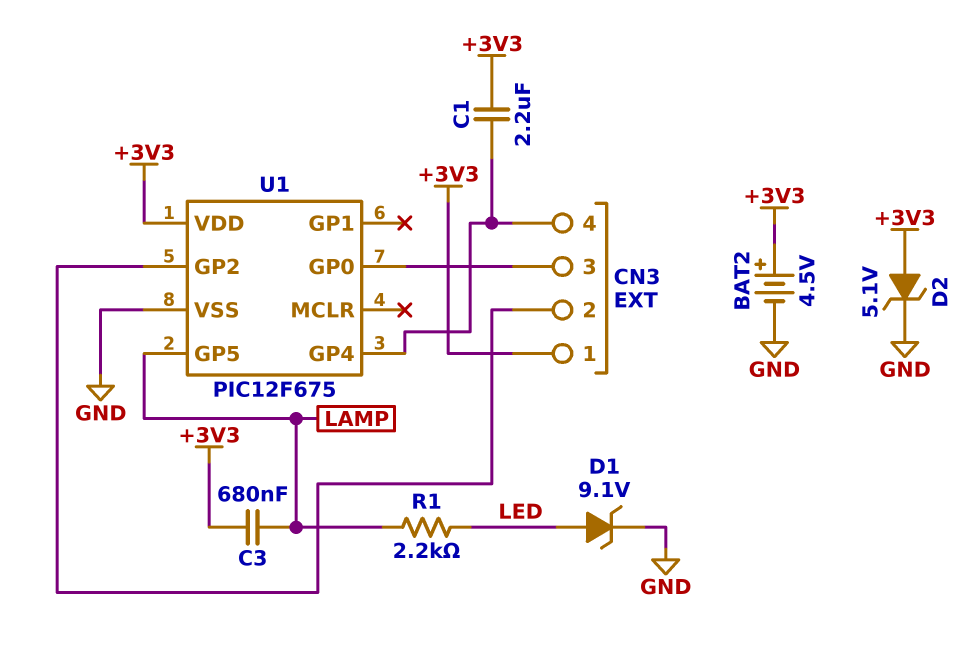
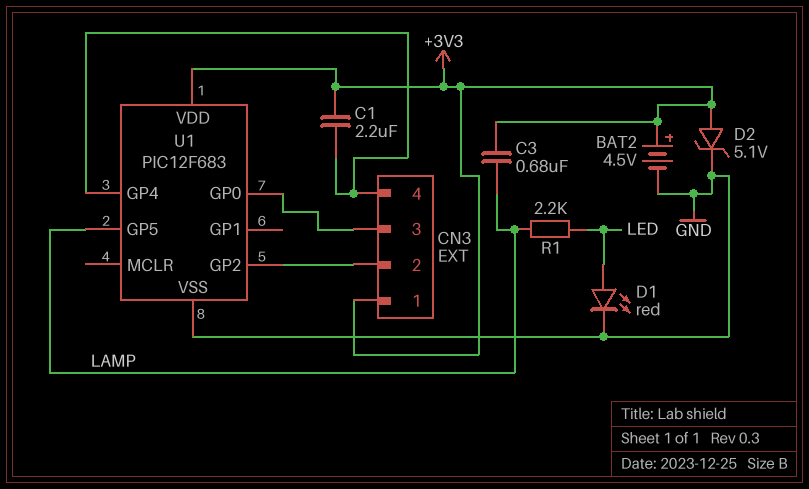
D1: zener 9.1V (A LED, K GND) -> LED red (A LED, K GND)
U1: PIC12F675 -> PIC12F683

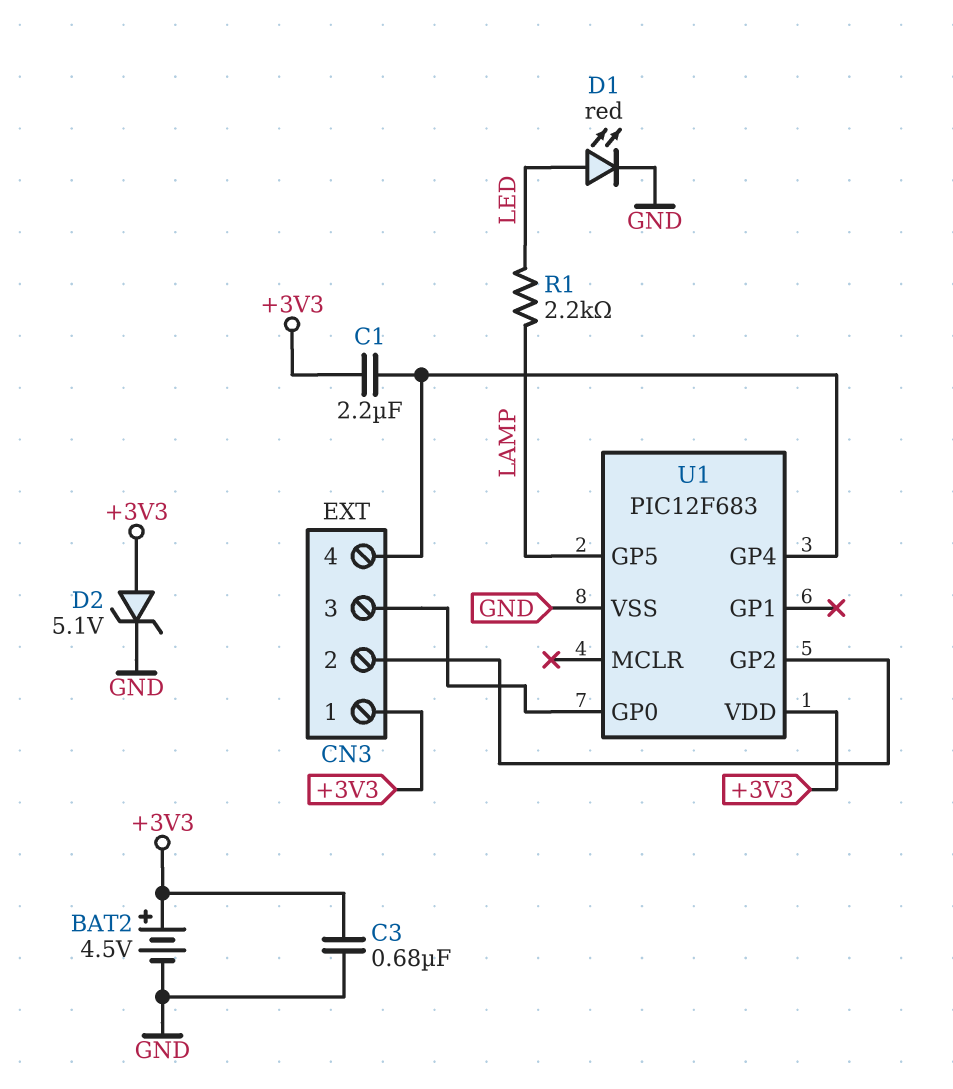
C3: 680nF (+3V3, LAMP) -> 680nF (+3V3, GND)

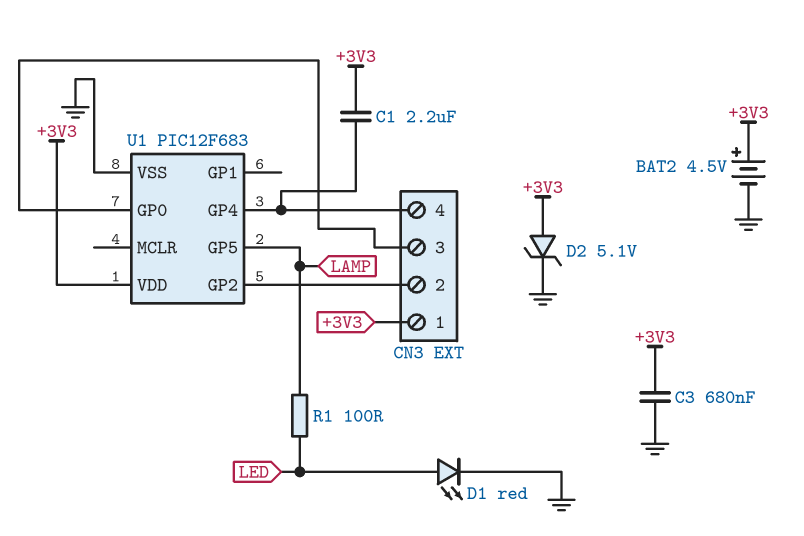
R1: 2.2k (LAMP, LED) -> 100 (LAMP, LED)

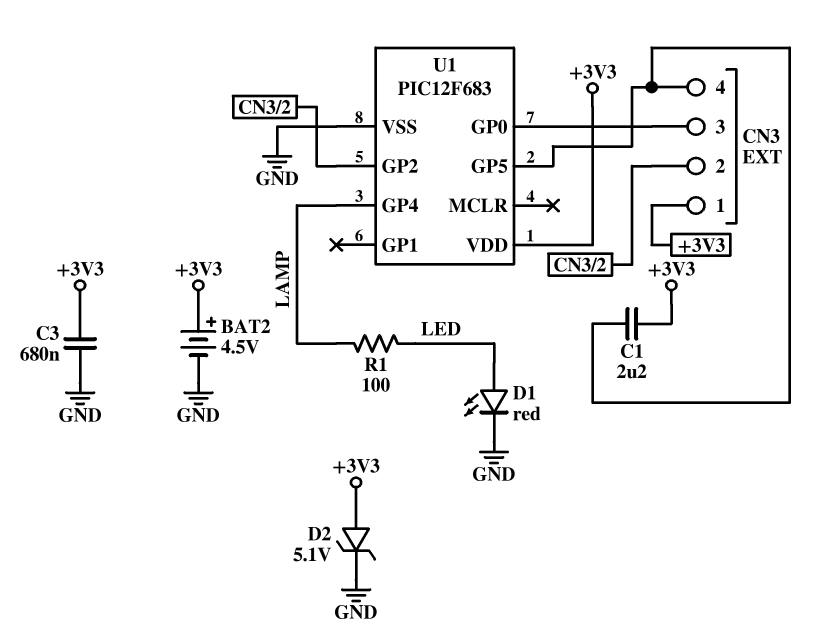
U1 pin GP4: CN3/4 -> LAMP
U1 pin GP5: LAMP -> CN3/4

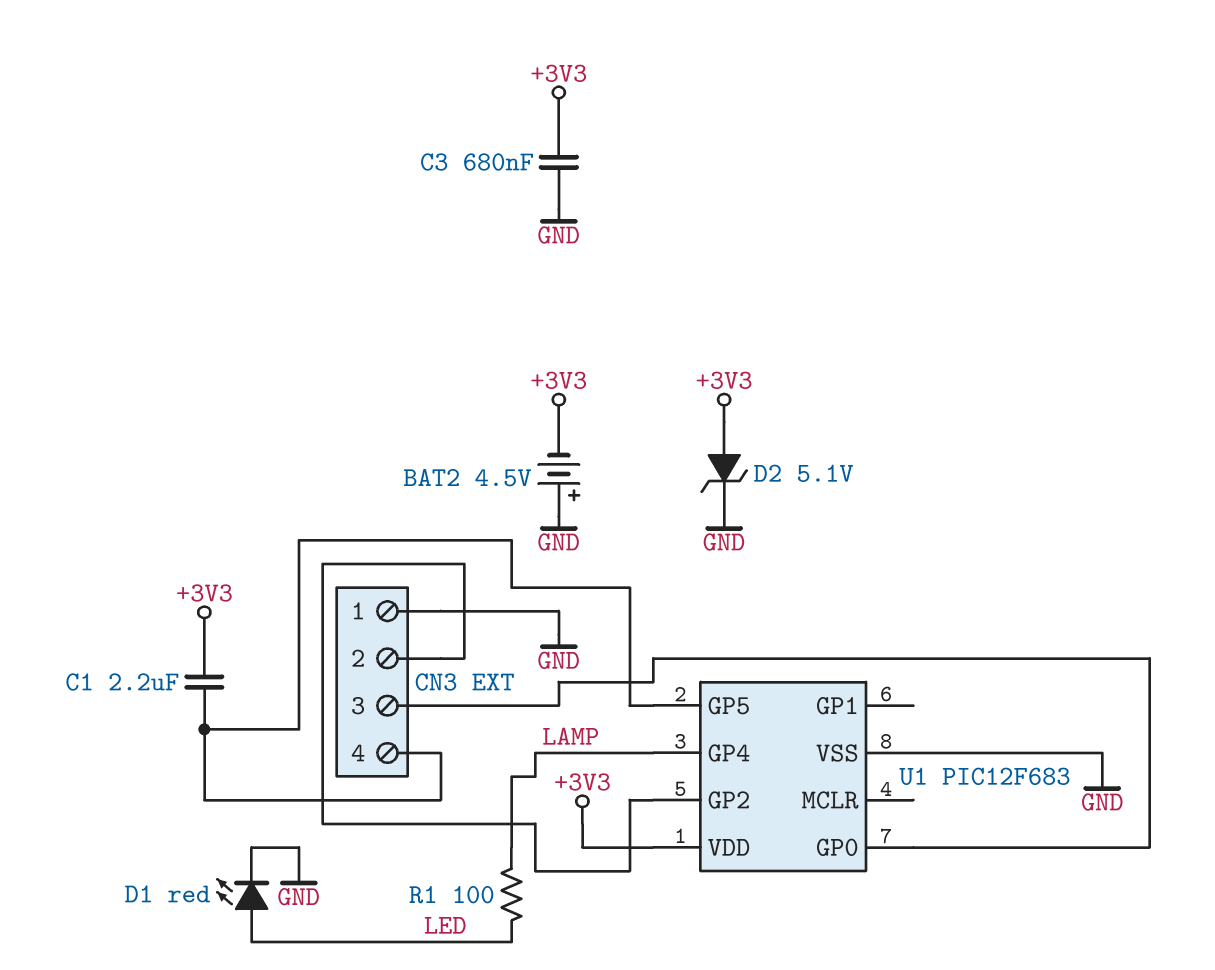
BAT2: 4.5V (plus +3V3, minus GND) -> 4.5V (plus GND, minus +3V3)
CN3 pin 1: +3V3 -> GND

